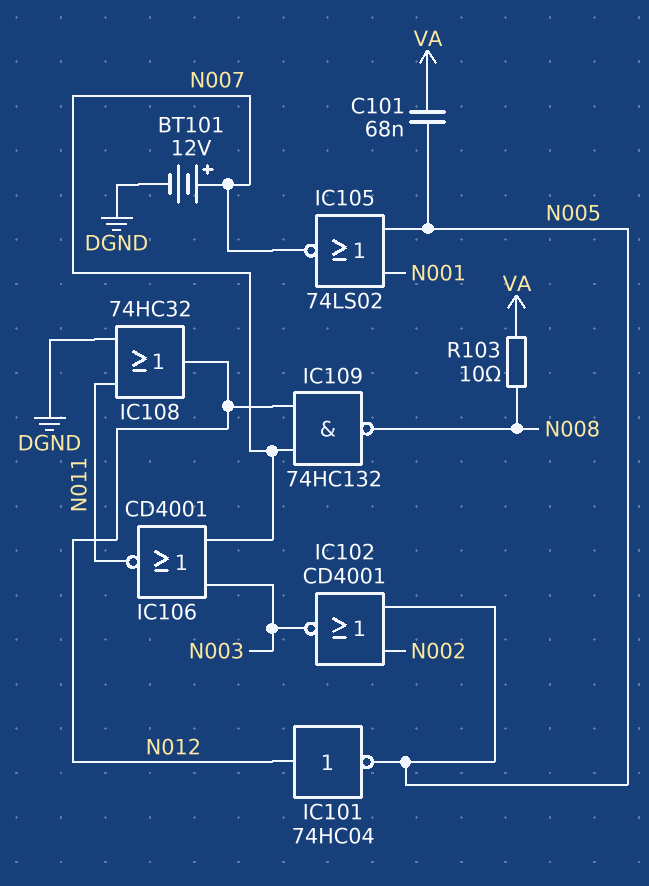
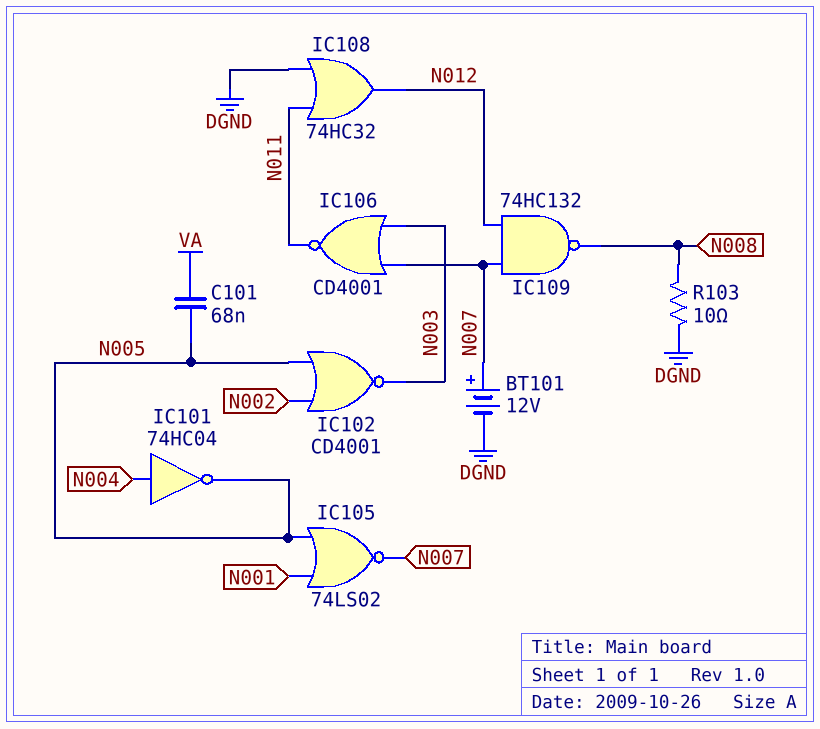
IC101: NOT 74HC04 (in N012, out N005) -> NOT 74HC04 (in N004, out N005)
R103: 10 (N008, VA) -> 10 (DGND, N008)

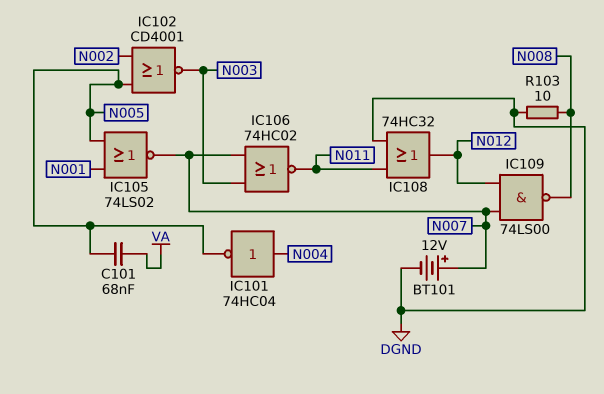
IC106: NOR CD4001 (in N003, in N007, out N011) -> NOR 74HC02 (in N003, in N007, out N011)
IC109: NAND 74HC132 (in N007, in N012, out N008) -> NAND 74LS00 (in N007, in N012, out N008)

